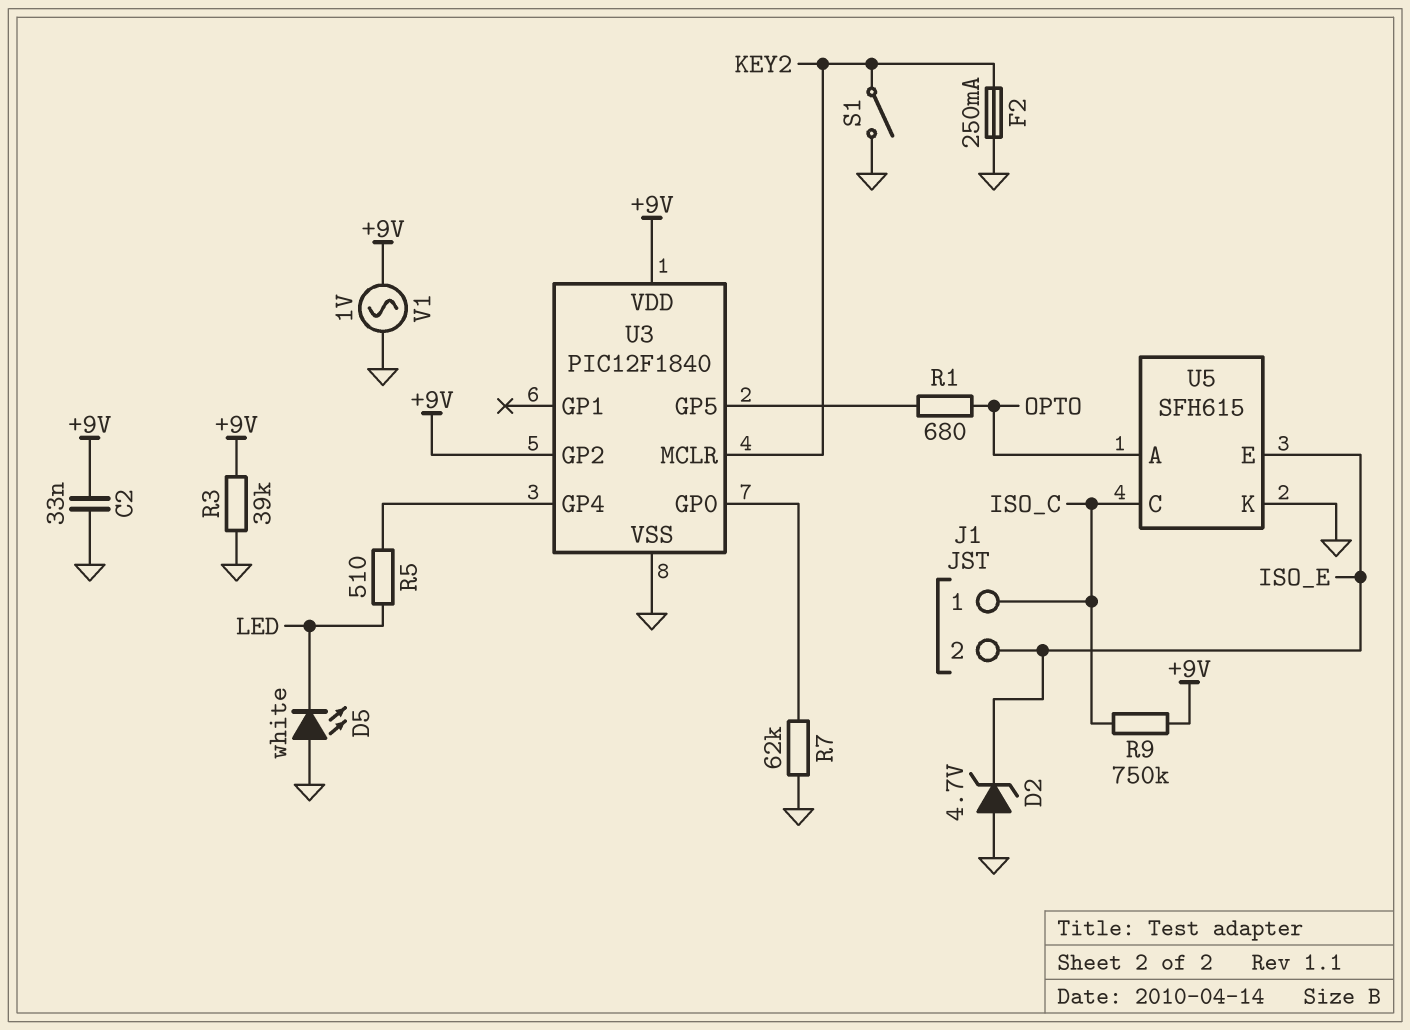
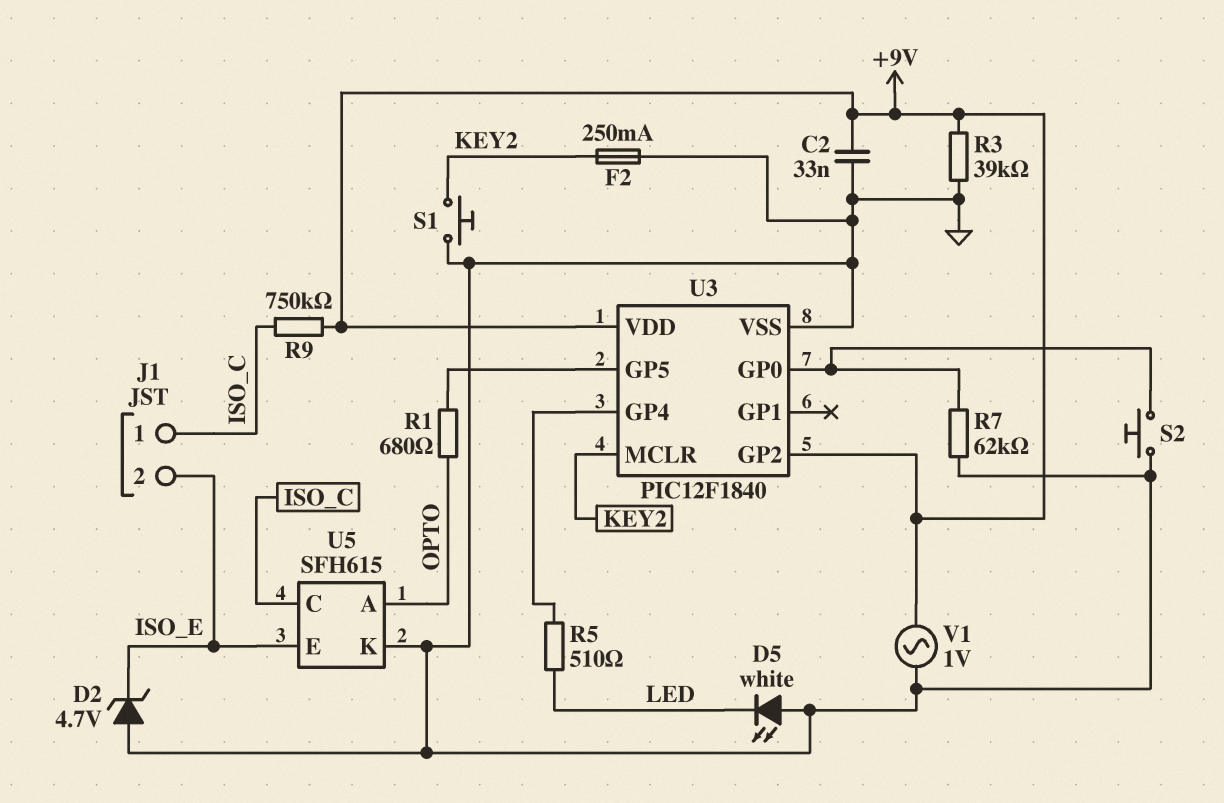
S1: switch (GND, KEY2) -> button (GND, KEY2)
S2: none -> button (GND, U3/GP0)

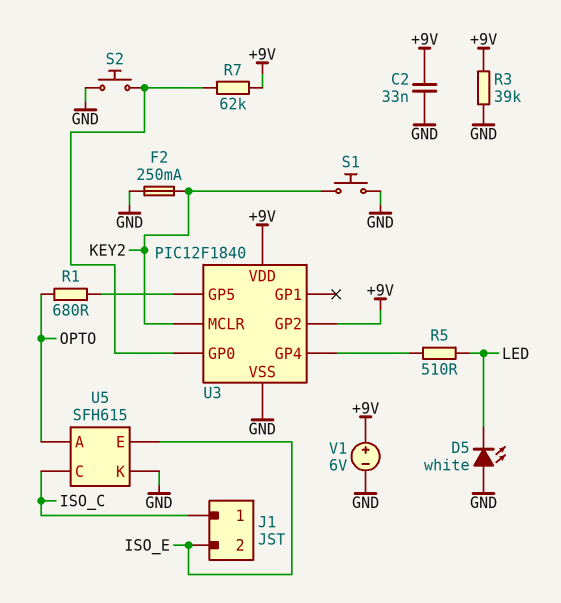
D2: zener 4.7V (A GND, K ISO_E) -> none
R7: 62k (GND, U3/GP0) -> 62k (+9V, U3/GP0)
R9: 750k (+9V, ISO_C) -> none
V1: AC 1V (+9V, GND) -> 6V (plus +9V, minus GND)

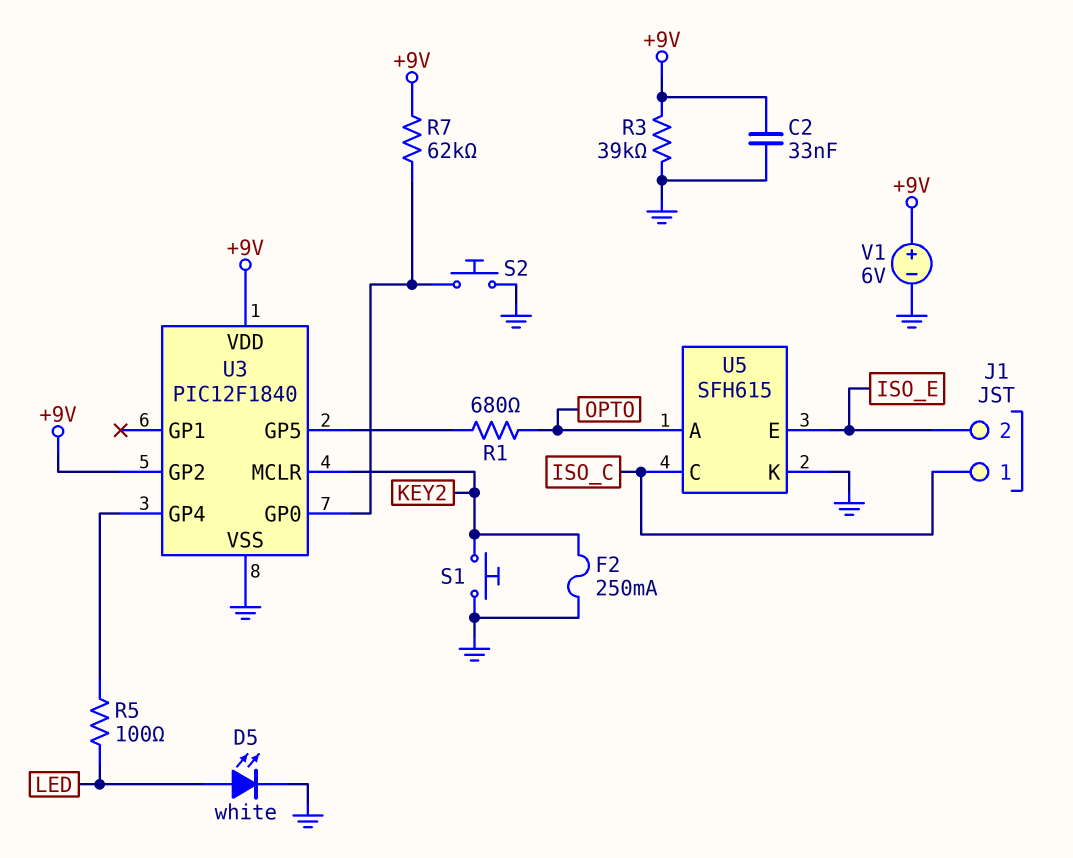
D5: LED white (A GND, K LED) -> LED white (A LED, K GND)
R5: 510 (LED, U3/GP4) -> 100 (LED, U3/GP4)

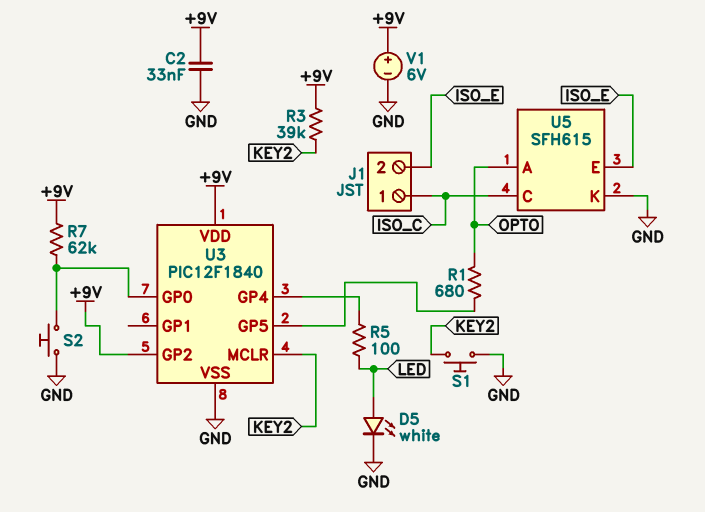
F2: 250mA (GND, KEY2) -> none
R3: 39k (+9V, GND) -> 39k (+9V, KEY2)

